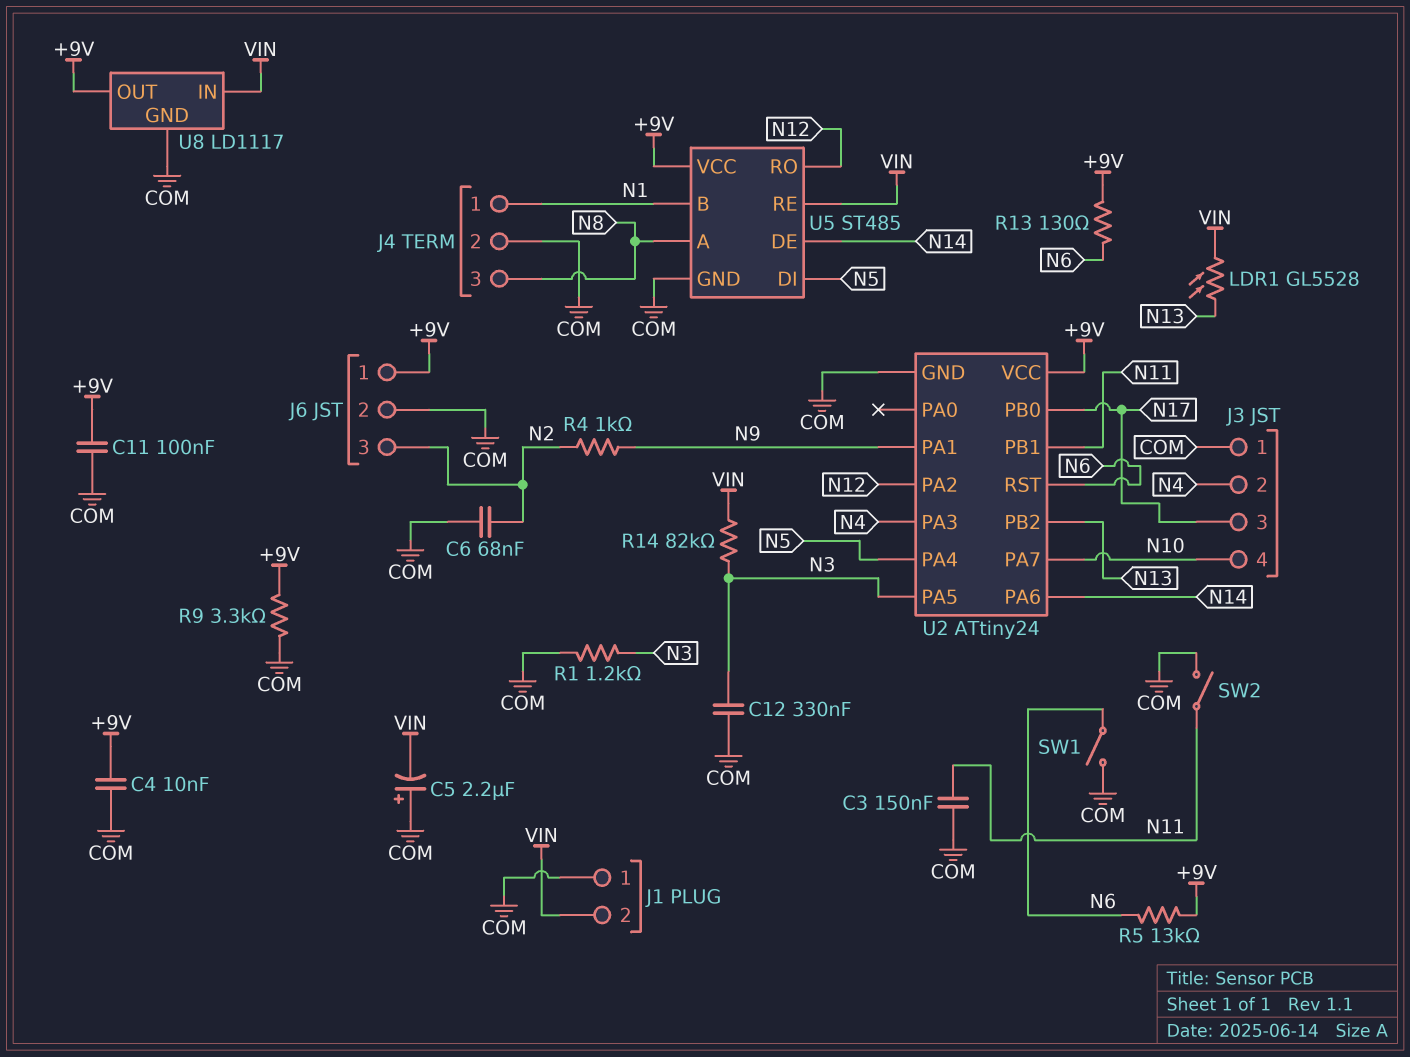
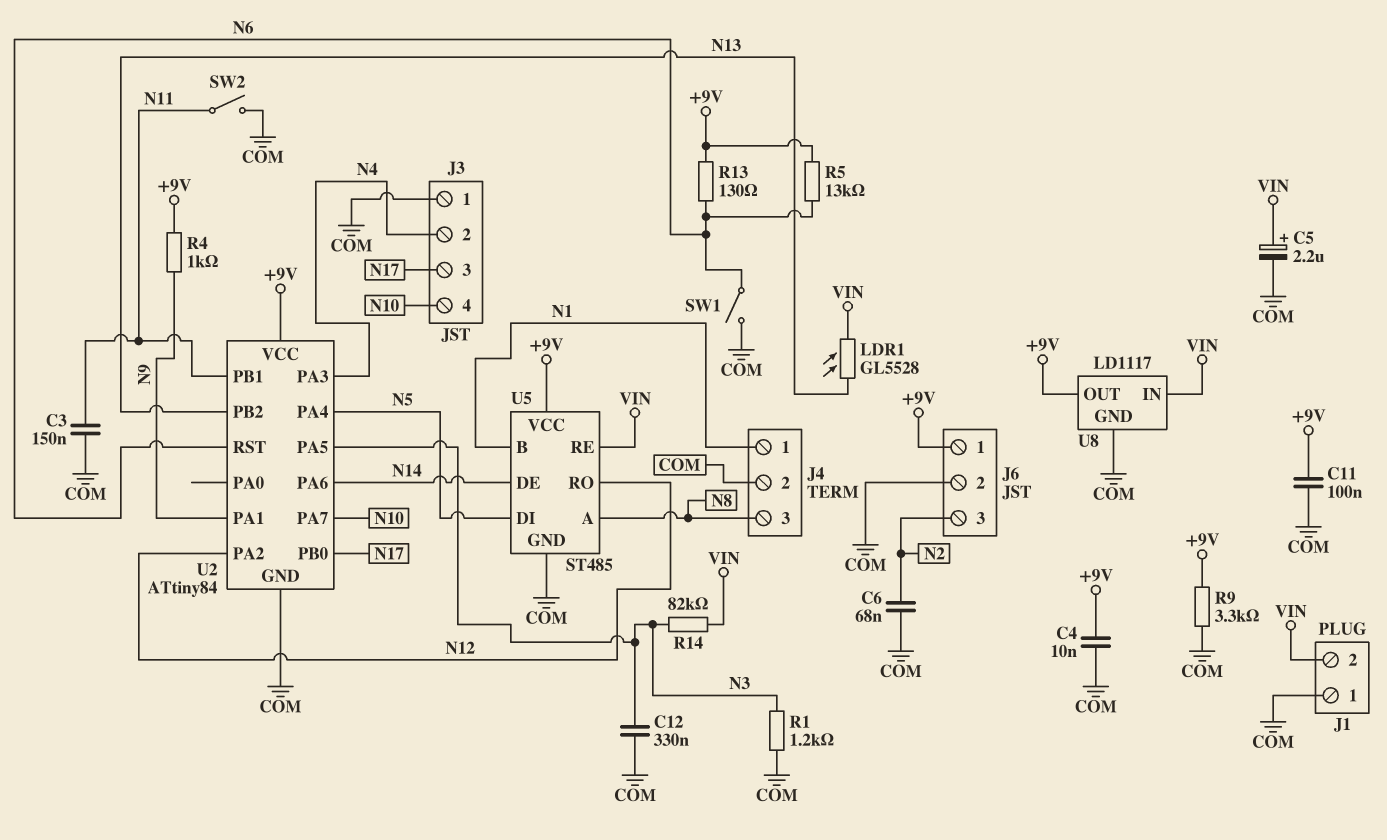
C5: 2.2uF (plus COM, minus VIN) -> 2.2uF (plus VIN, minus COM)
R4: 1k (N2, N9) -> 1k (+9V, N9)
U2: ATtiny24 -> ATtiny84

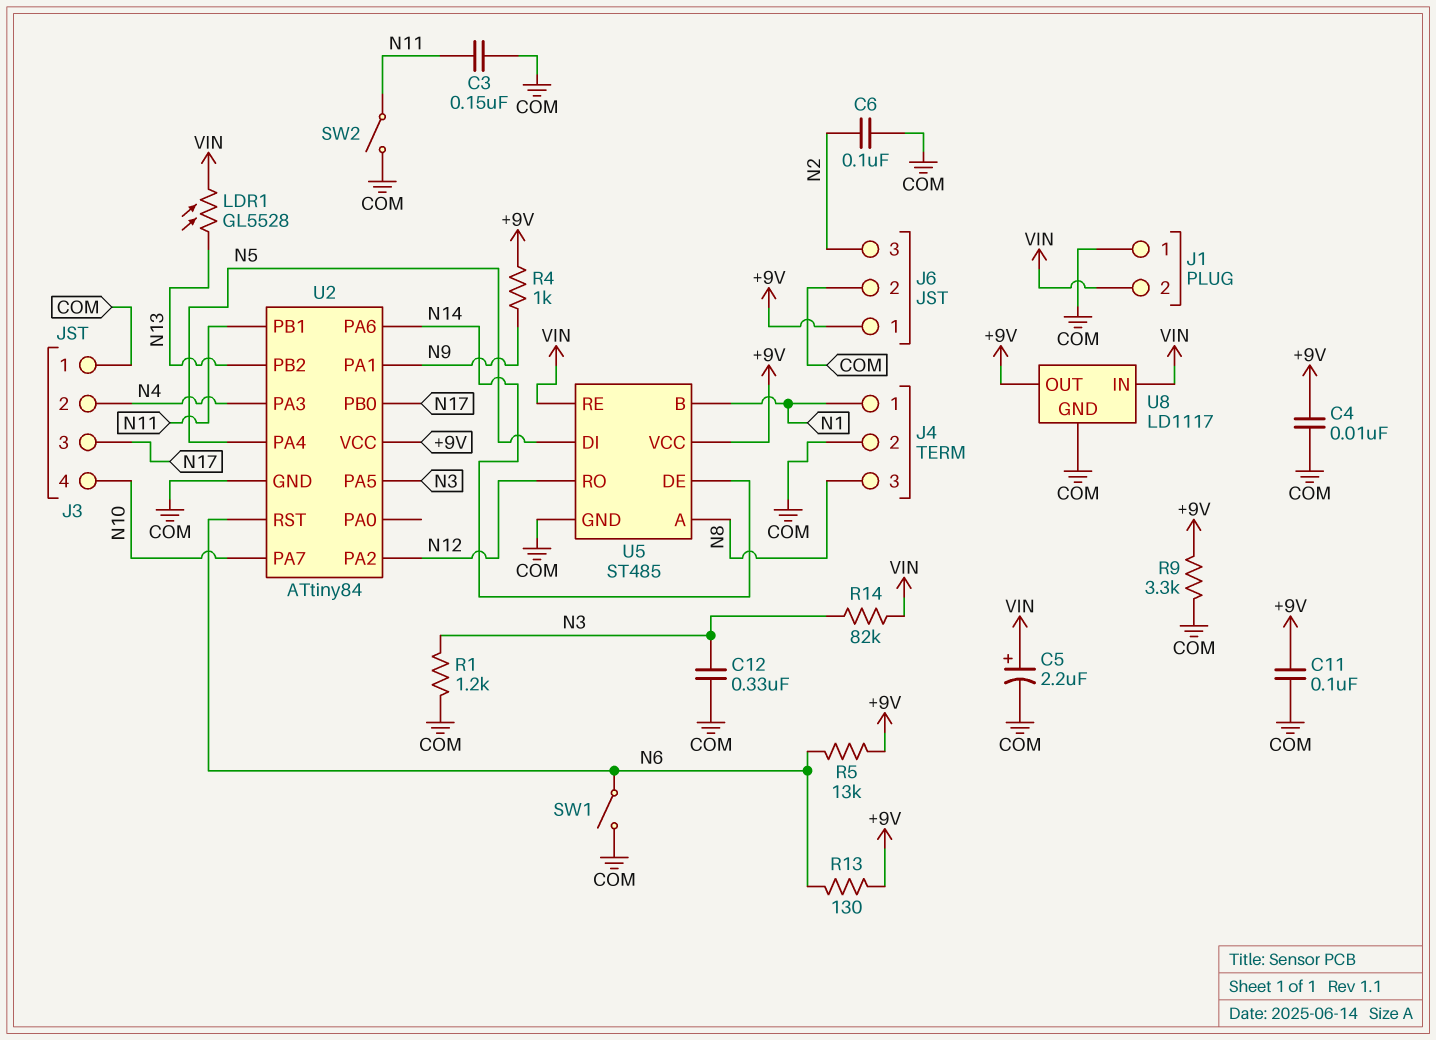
C6: 68nF (COM, N2) -> 100nF (COM, N2)

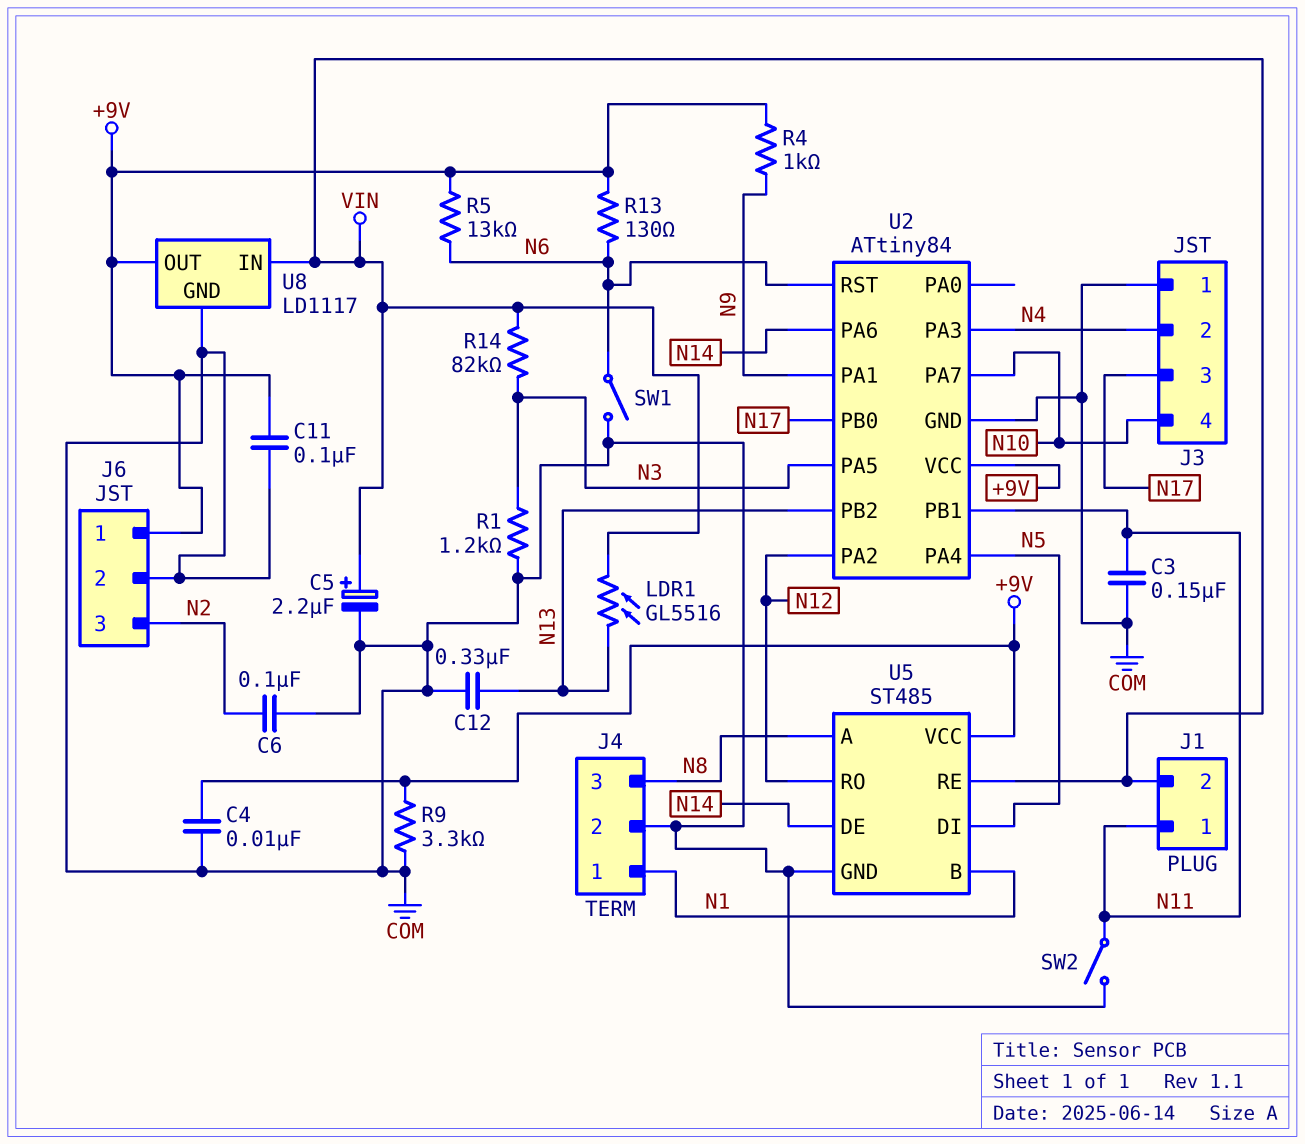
C12: 330nF (COM, N3) -> 330nF (COM, N13)
J1 pin 1: COM -> N11
LDR1: GL5528 (N13, VIN) -> GL5516 (N13, VIN)

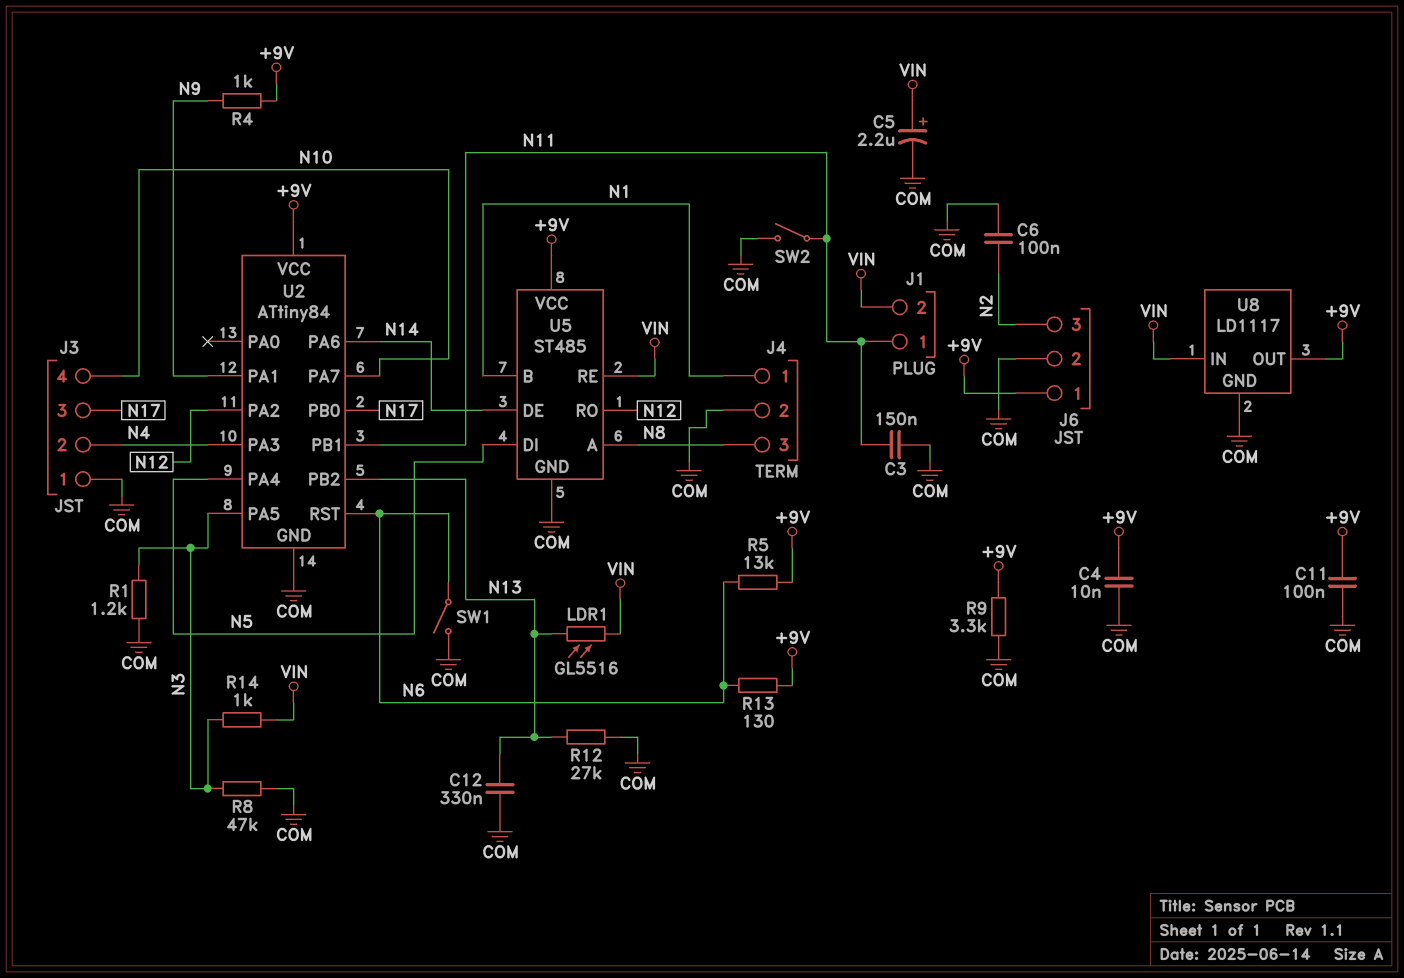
R8: none -> 47k (COM, N3)
R12: none -> 27k (COM, N13)
R14: 82k (N3, VIN) -> 1k (N3, VIN)

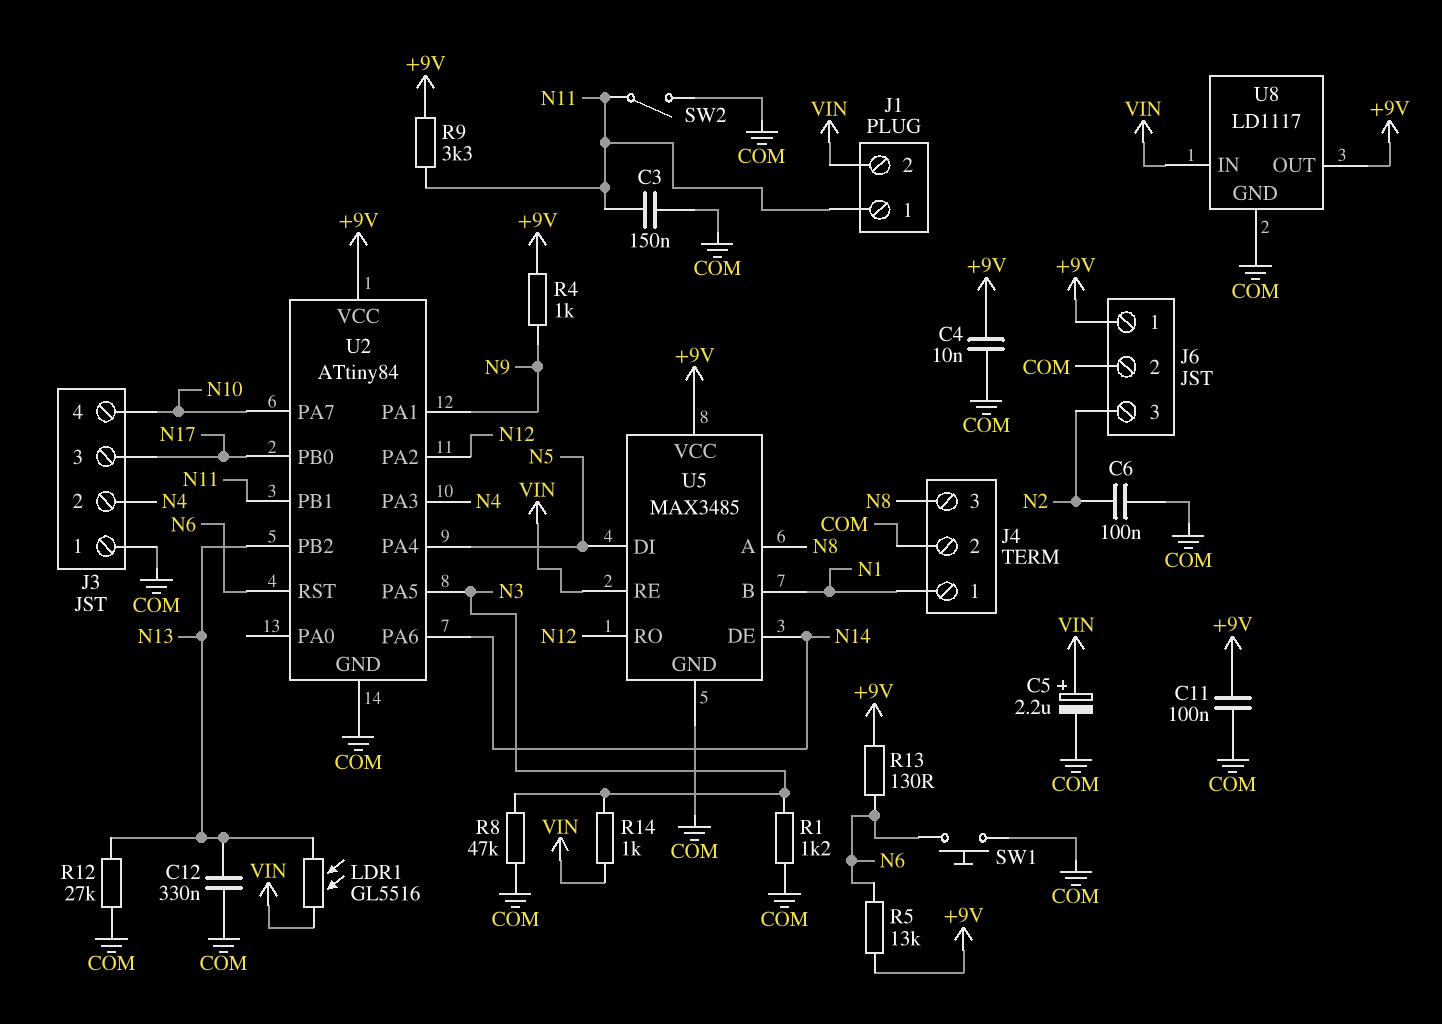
R9: 3.3k (+9V, COM) -> 3.3k (+9V, N11)
SW1: switch (COM, N6) -> button (COM, N6)
U5: ST485 -> MAX3485

